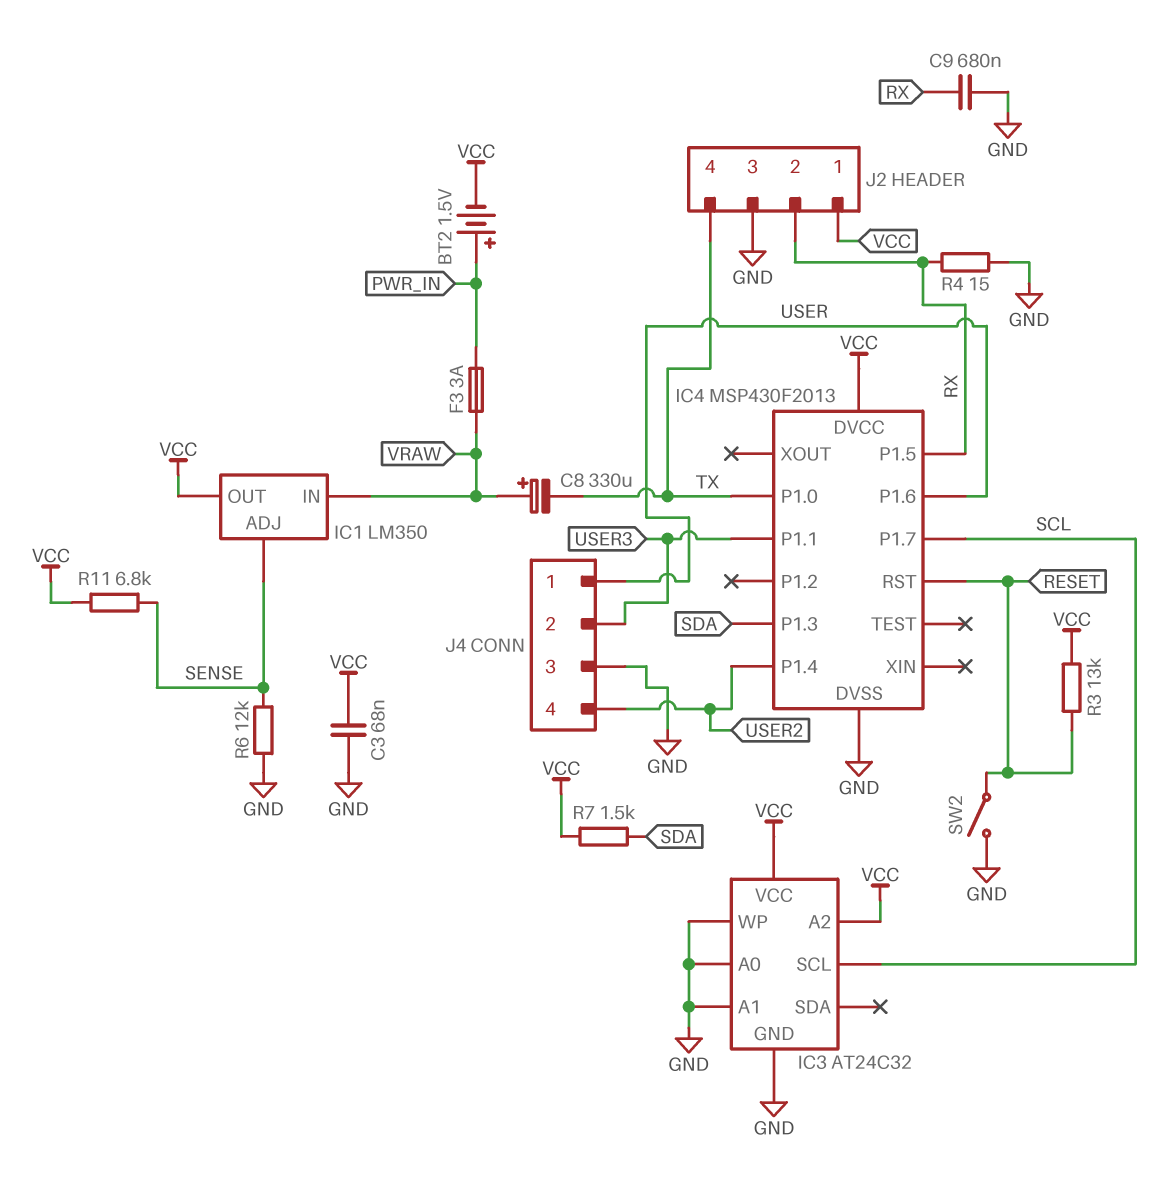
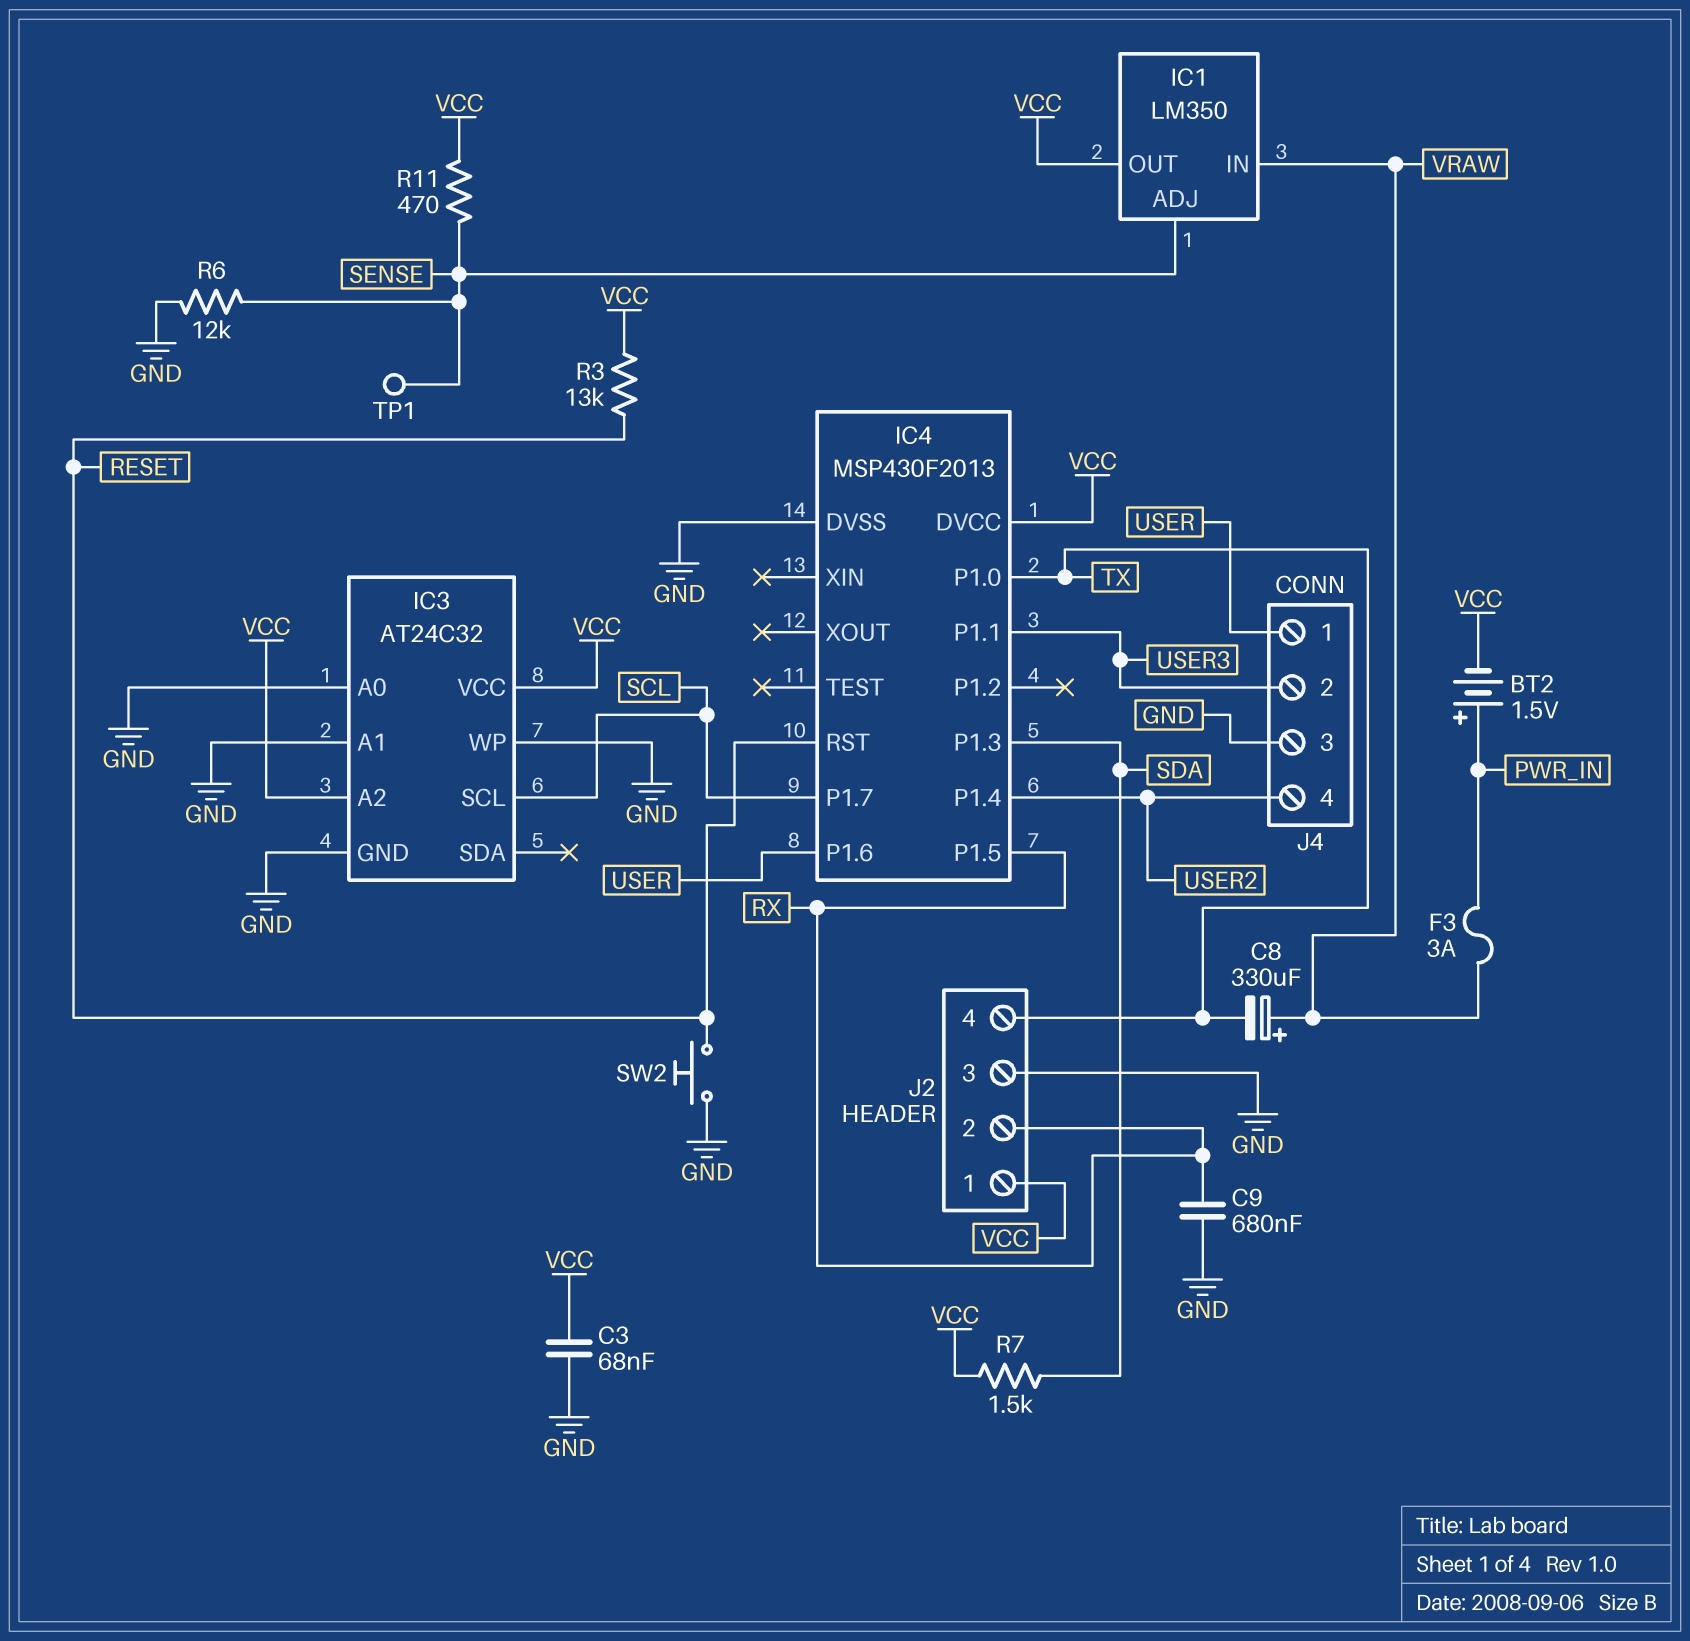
R4: 15 (GND, RX) -> none
R11: 6.8k (SENSE, VCC) -> 470 (SENSE, VCC)
SW2: switch (GND, RESET) -> button (GND, RESET)
TP1: none -> test point (SENSE)

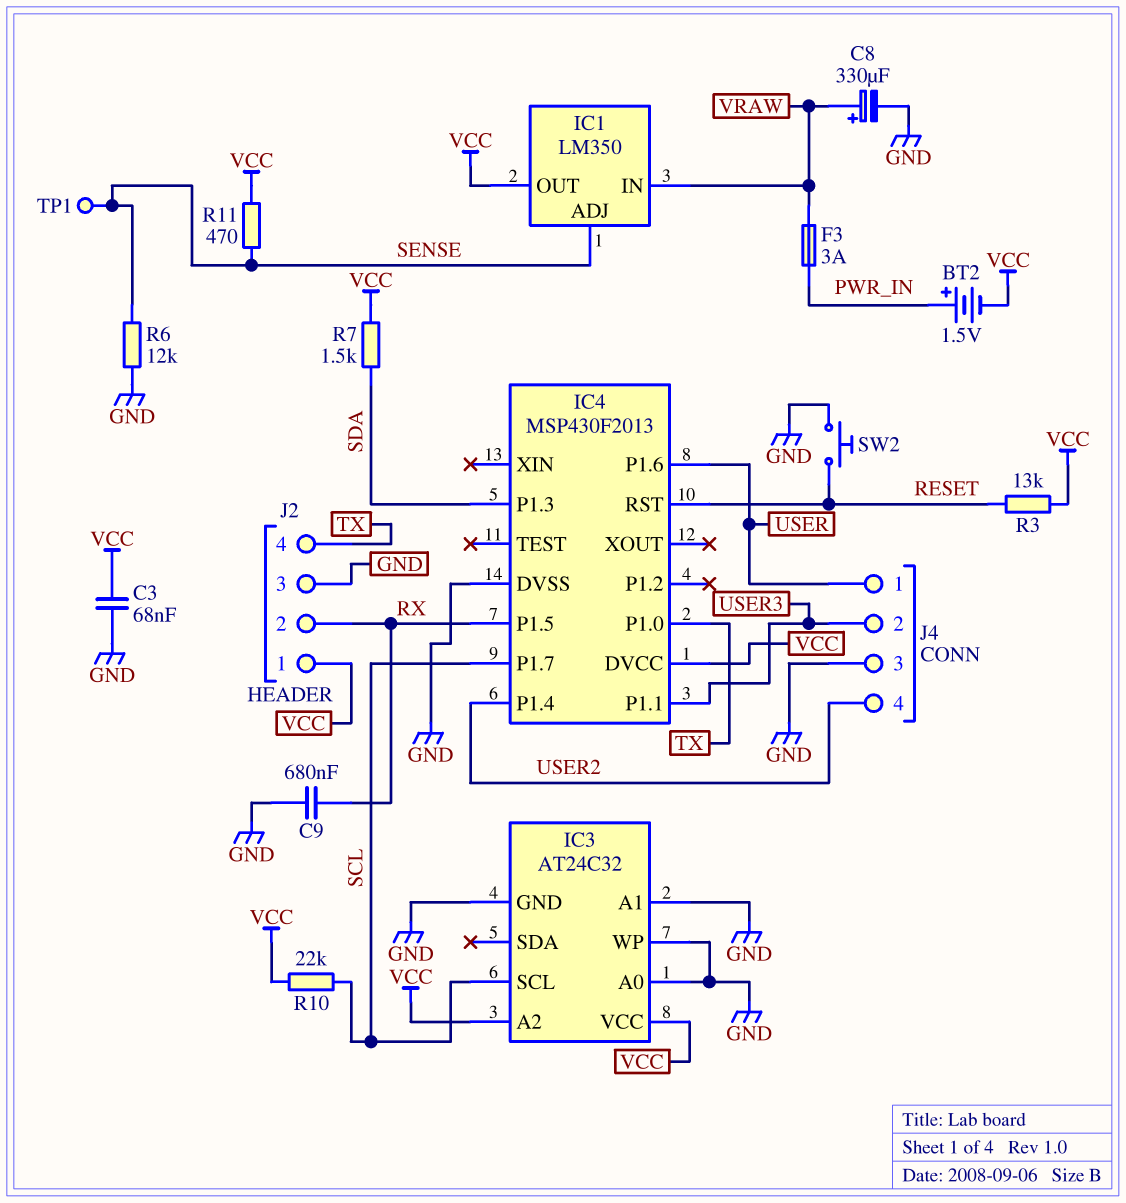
C8: 330uF (plus VRAW, minus TX) -> 330uF (plus VRAW, minus GND)
R10: none -> 22k (SCL, VCC)

